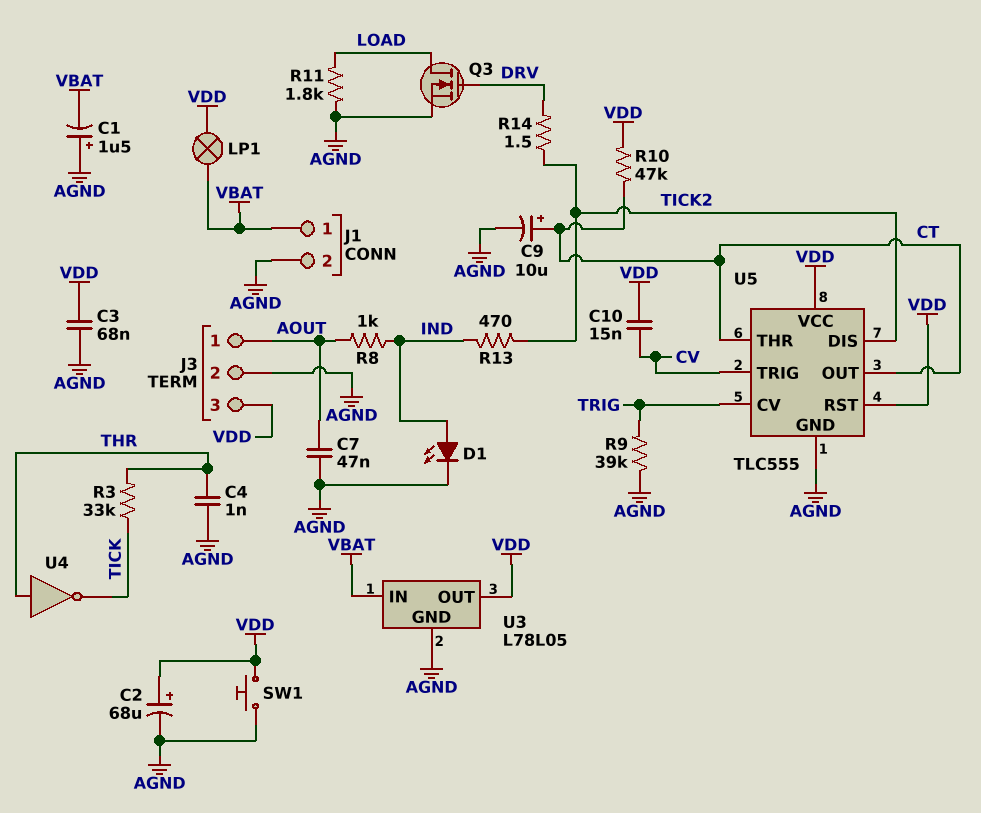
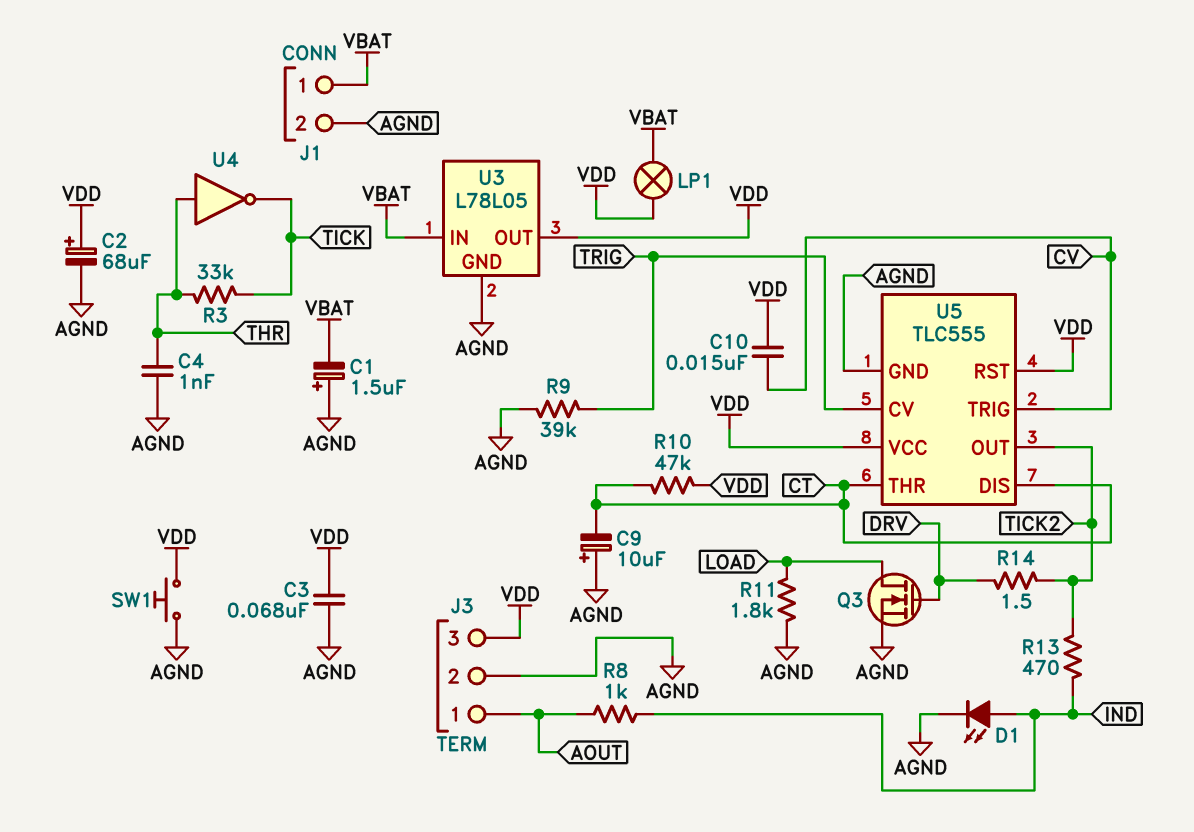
C7: 47nF (AGND, AOUT) -> none
C9: 10uF (plus CT, minus AGND) -> 10uF (plus AGND, minus CT)
U5 pin DIS: TICK2 -> CT
U5 pin OUT: CT -> TICK2

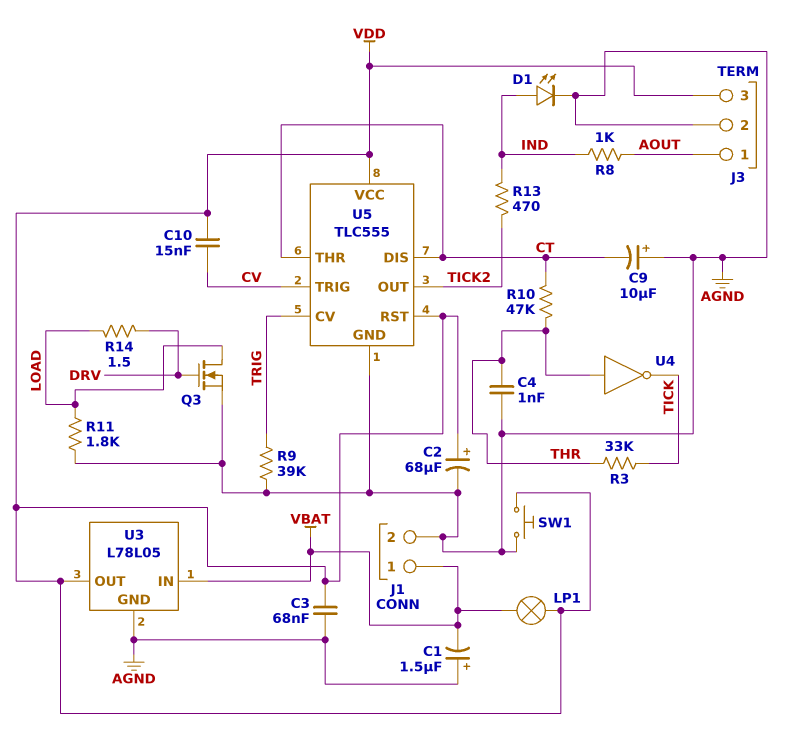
R10: 47k (CT, VDD) -> 47k (CT, THR)
R14: 1.5 (DRV, TICK2) -> 1.5 (DRV, LOAD)

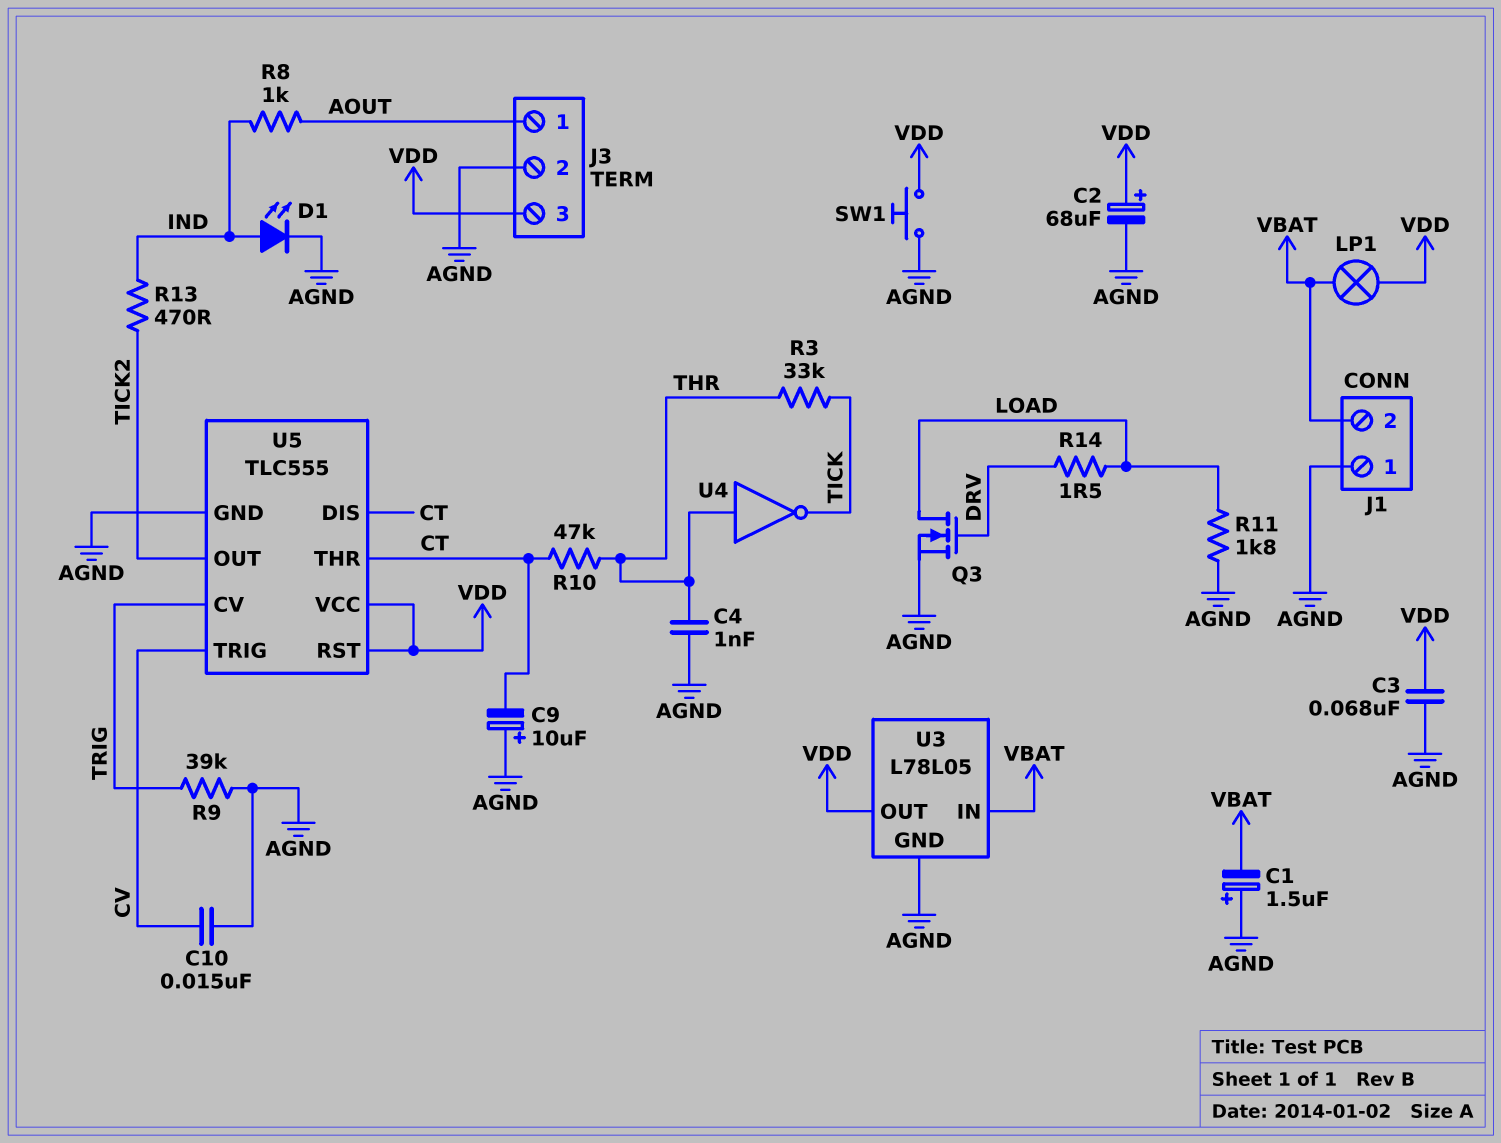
C10: 15nF (CV, VDD) -> 15nF (AGND, CV)
J1 pin 1: VBAT -> AGND
J1 pin 2: AGND -> VBAT

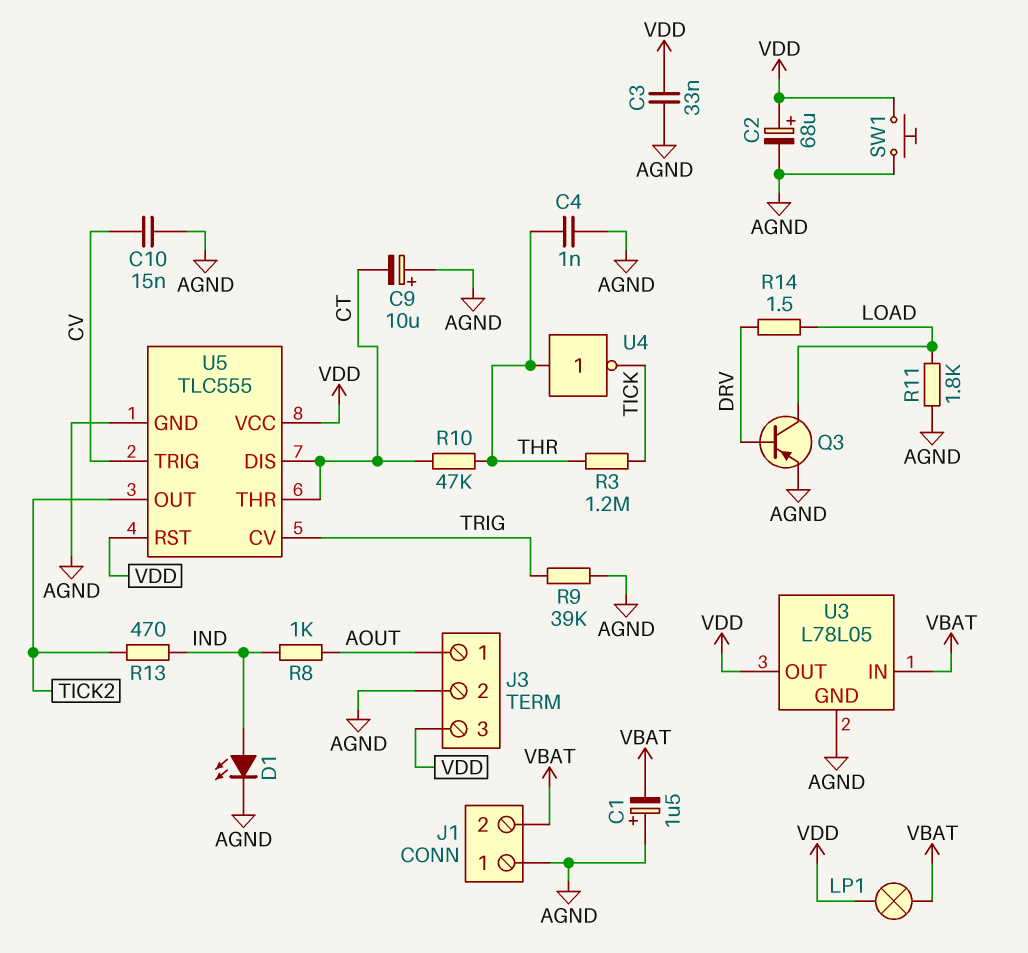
C3: 68nF (AGND, VDD) -> 33nF (AGND, VDD)
Q3: NMOS (G DRV, D LOAD, S AGND) -> PNP (B DRV, C LOAD, E AGND)
R3: 33k (THR, TICK) -> 1.2M (THR, TICK)

